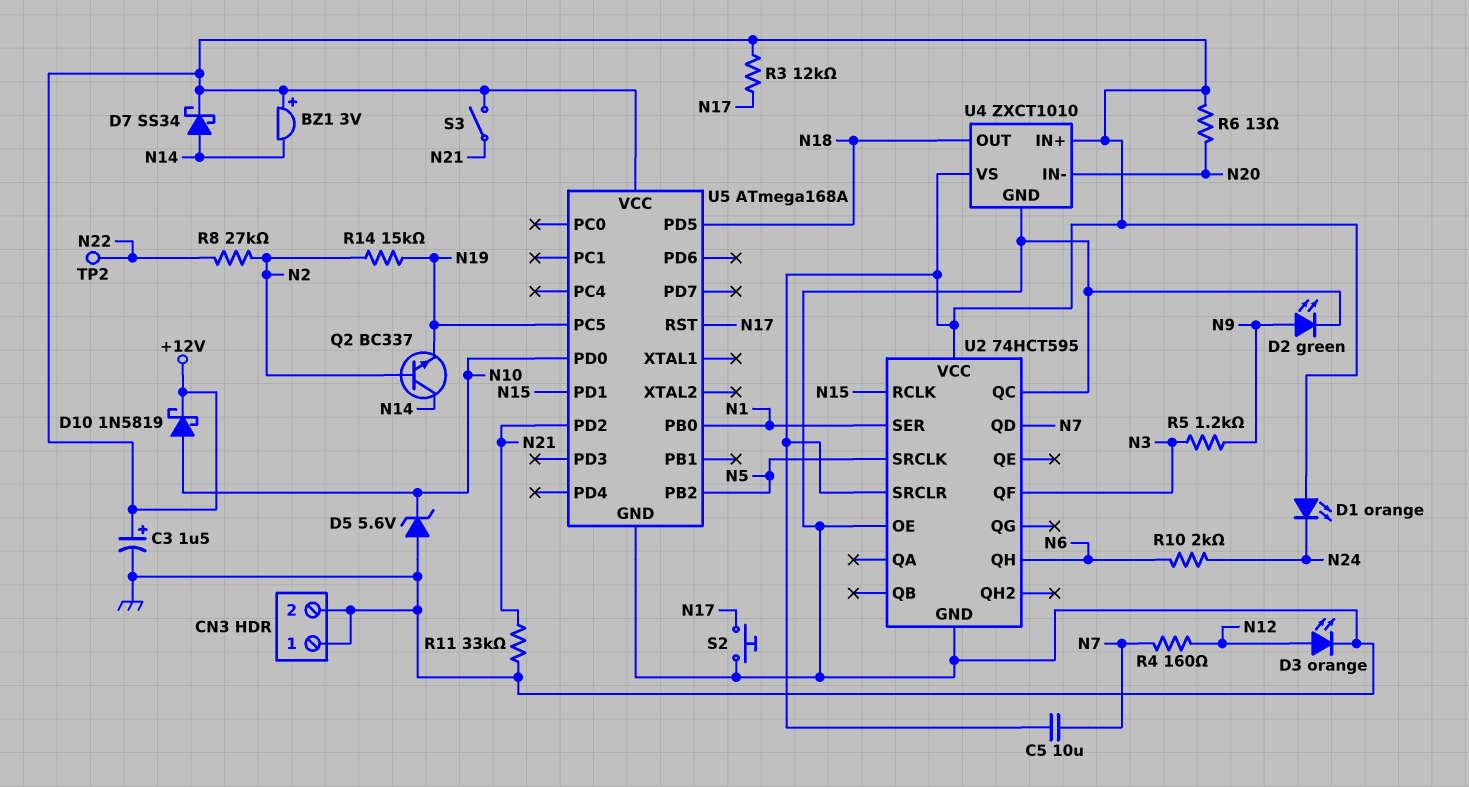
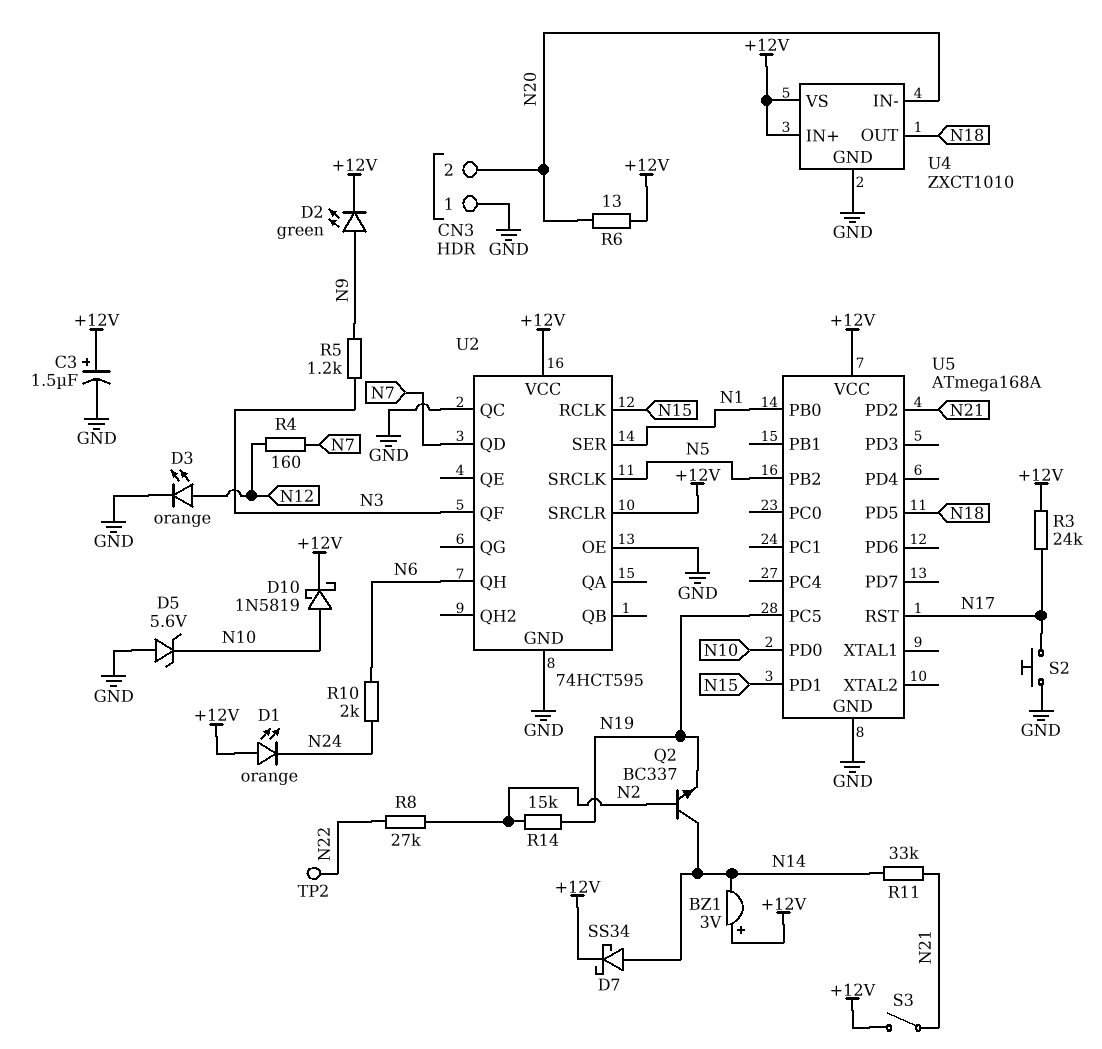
C5: 10uF (+12V, N7) -> none
CN3 pin 2: GND -> N20
D2: LED green (A N9, K GND) -> LED green (A N9, K +12V)
R3: 12k (+12V, N17) -> 24k (+12V, N17)
R11: 33k (GND, N21) -> 33k (N14, N21)

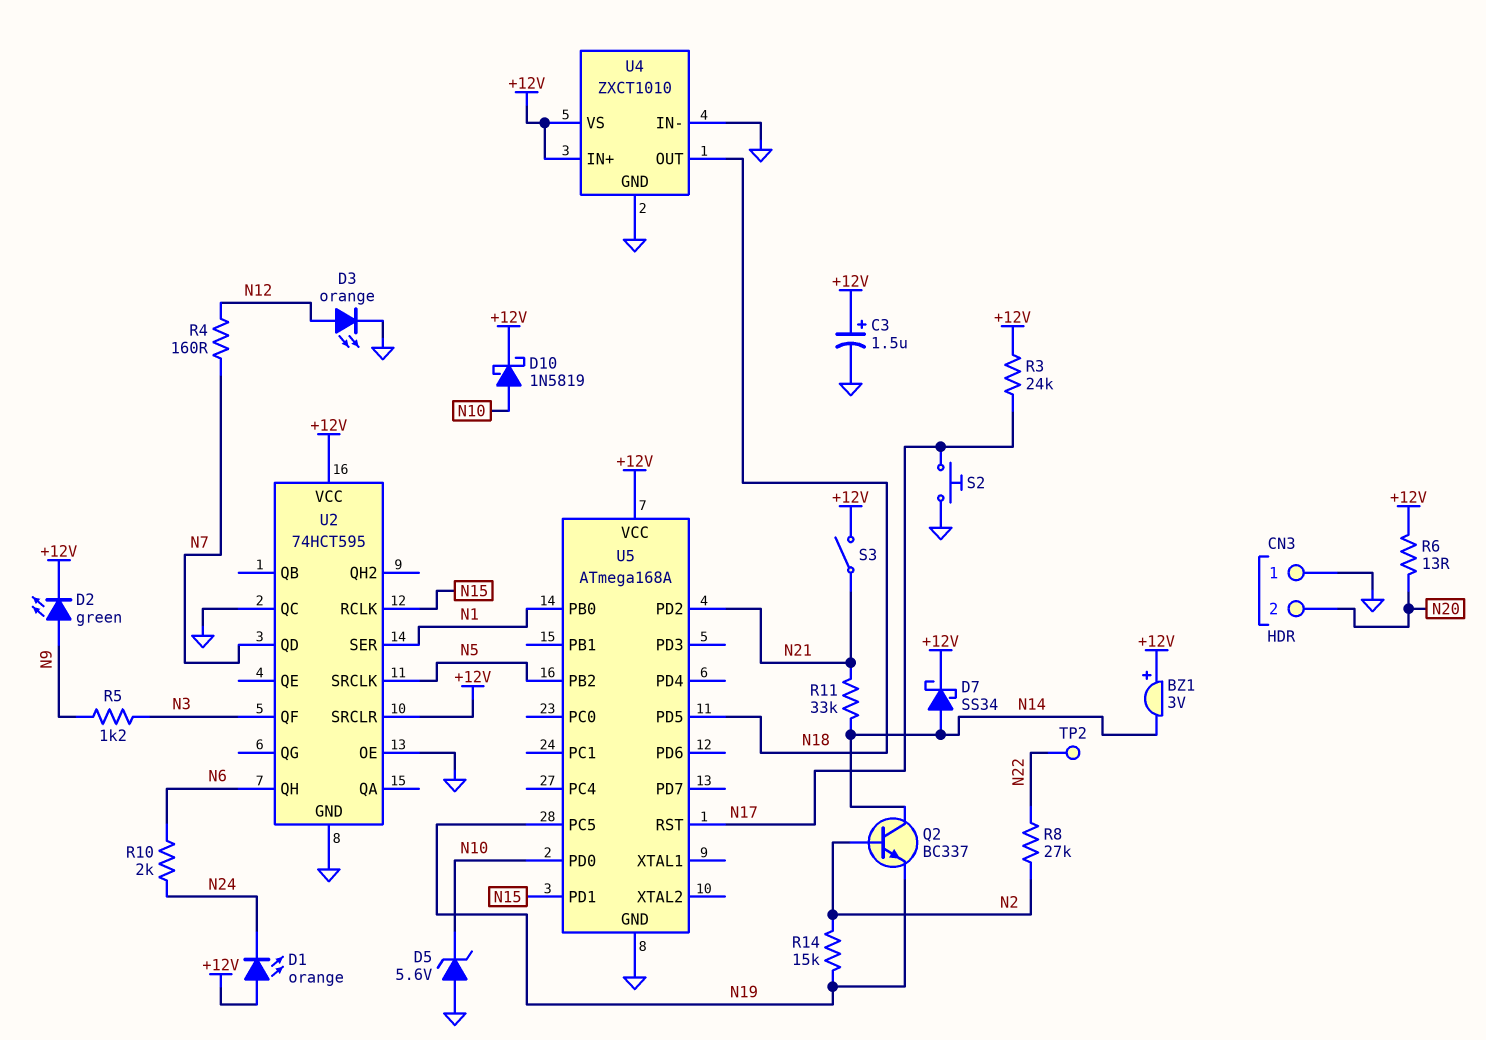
U4 pin IN-: N20 -> GND

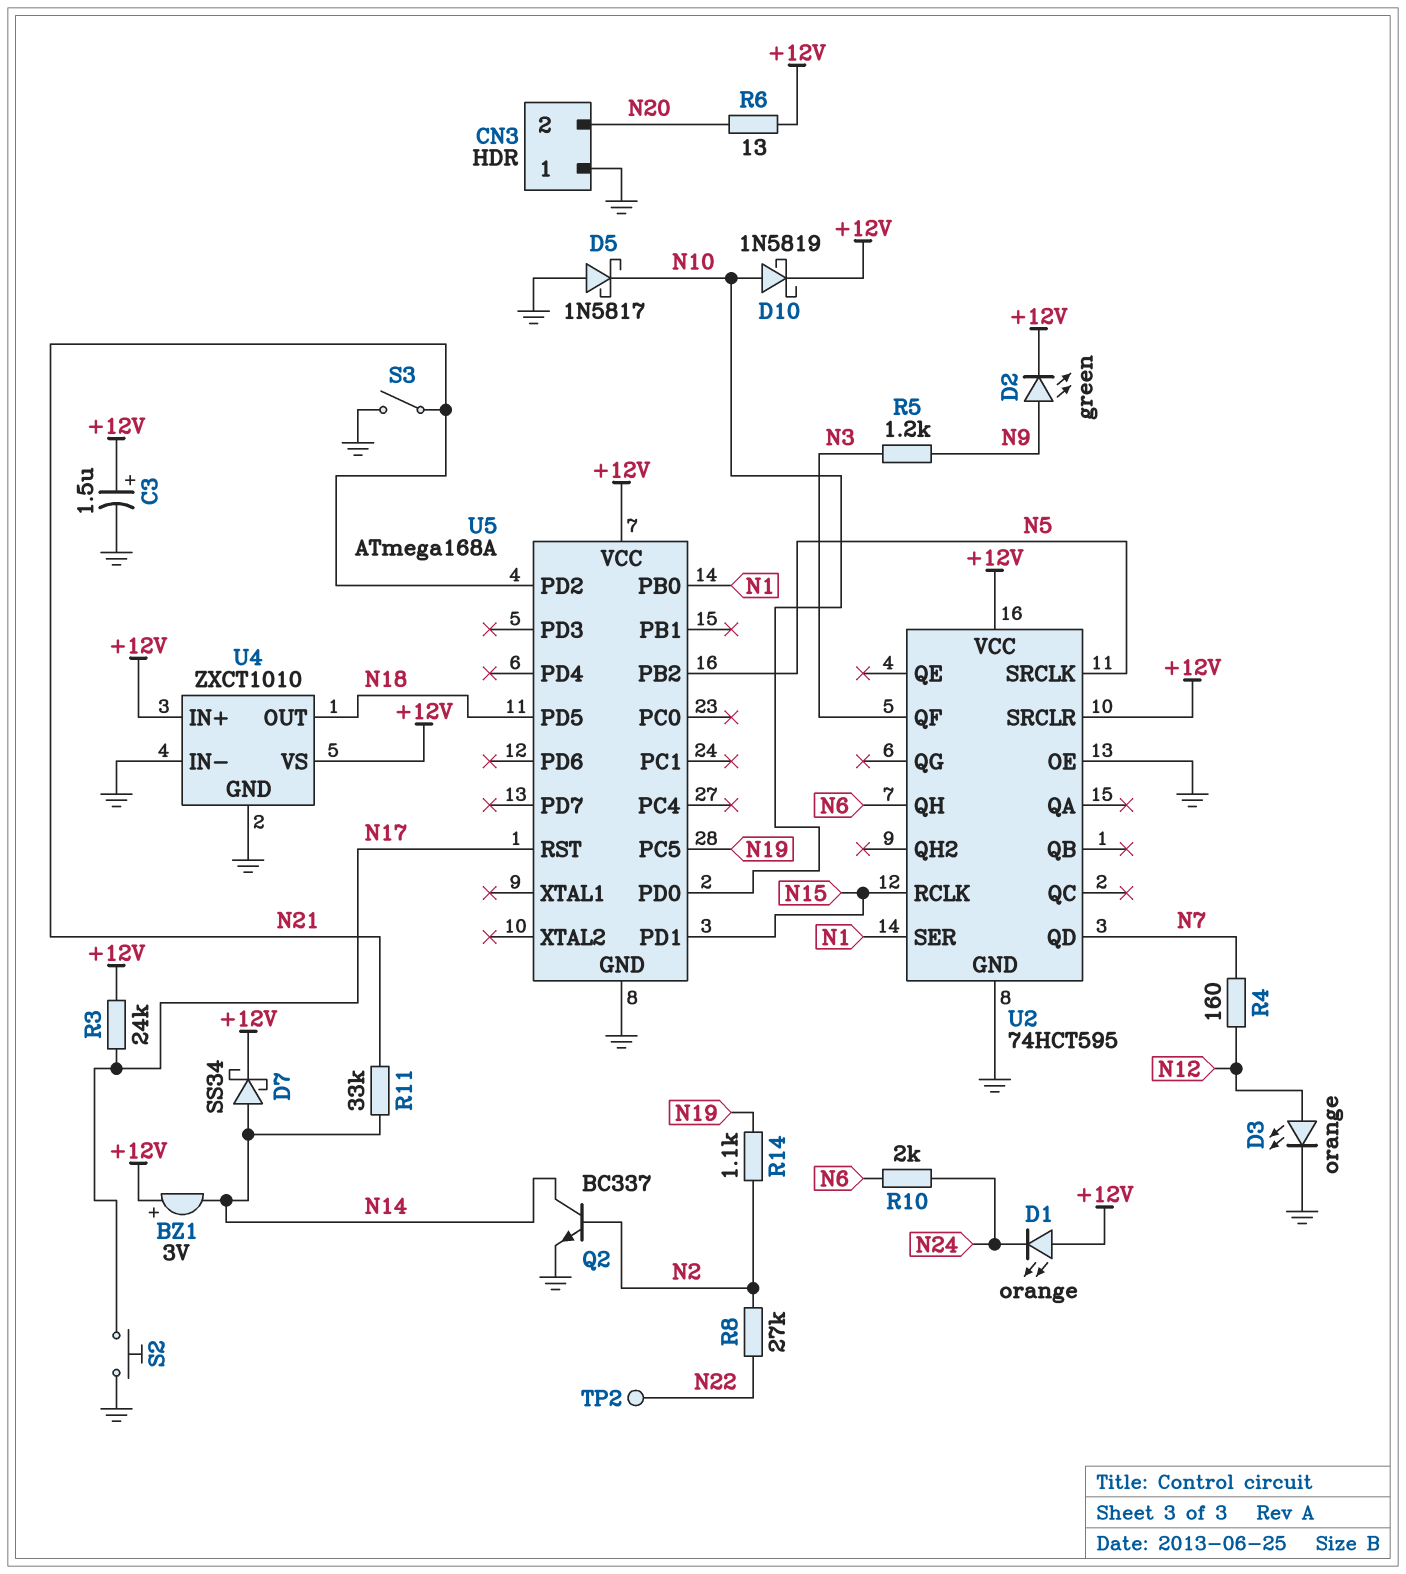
D5: zener 5.6V (A GND, K N10) -> schottky 1N5817 (A GND, K N10)
Q2: NPN BC337 (B N2, C N14, E N19) -> NPN BC337 (B N2, C N14, E GND)
R14: 15k (N2, N19) -> 1.1k (N2, N19)
S3: switch (+12V, N21) -> switch (GND, N21)
U2 pin QC: GND -> none

